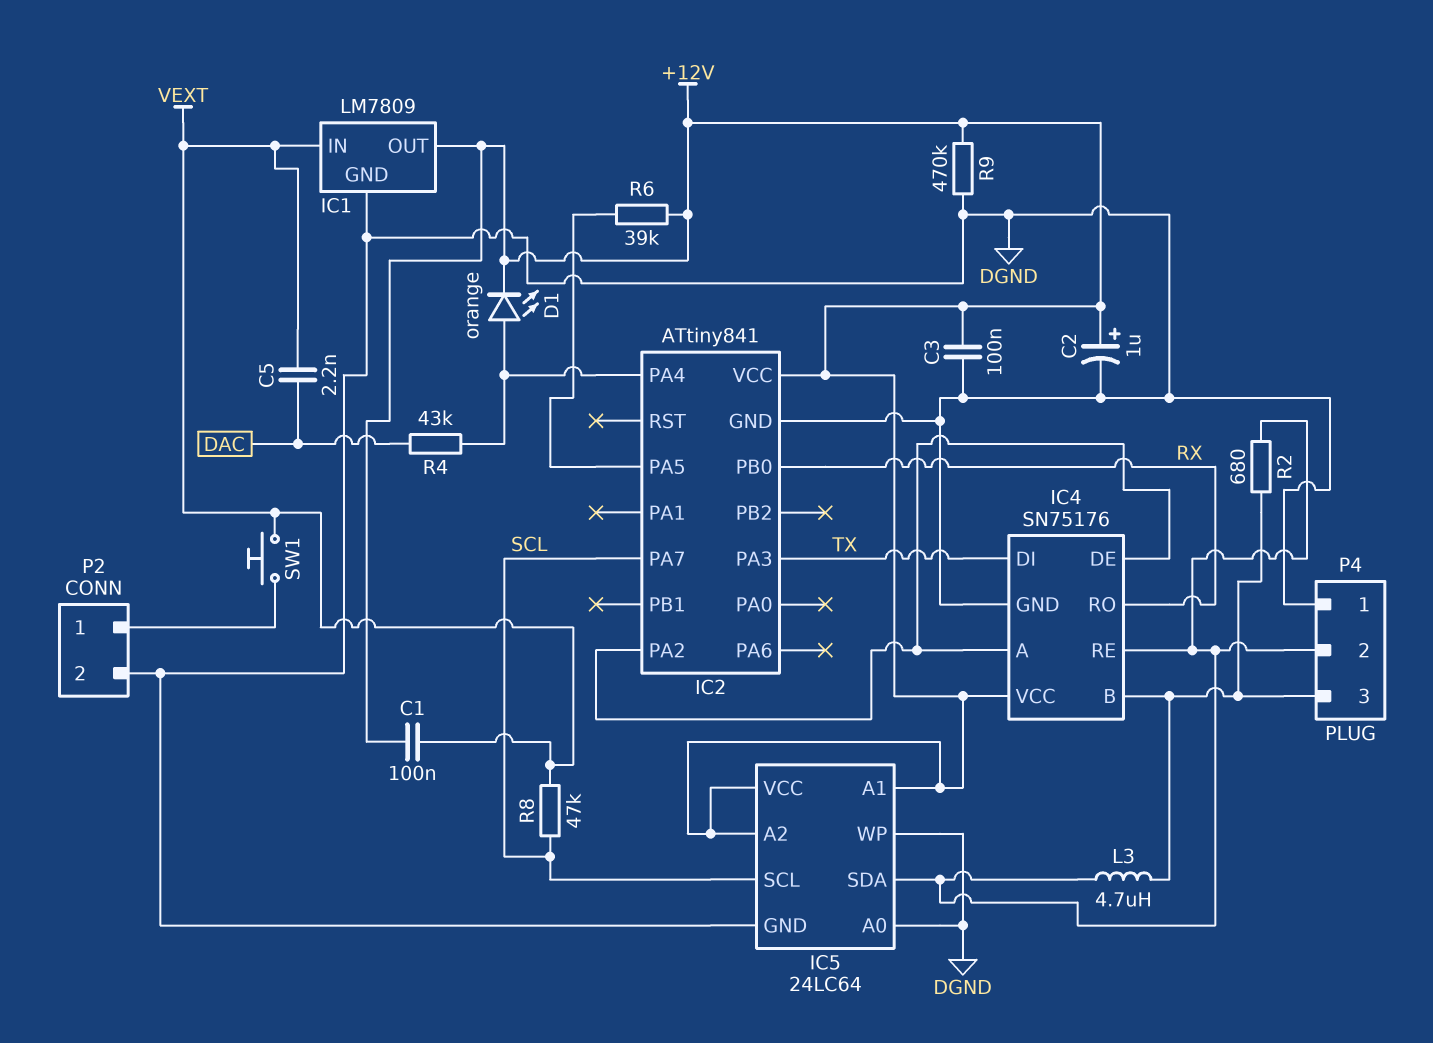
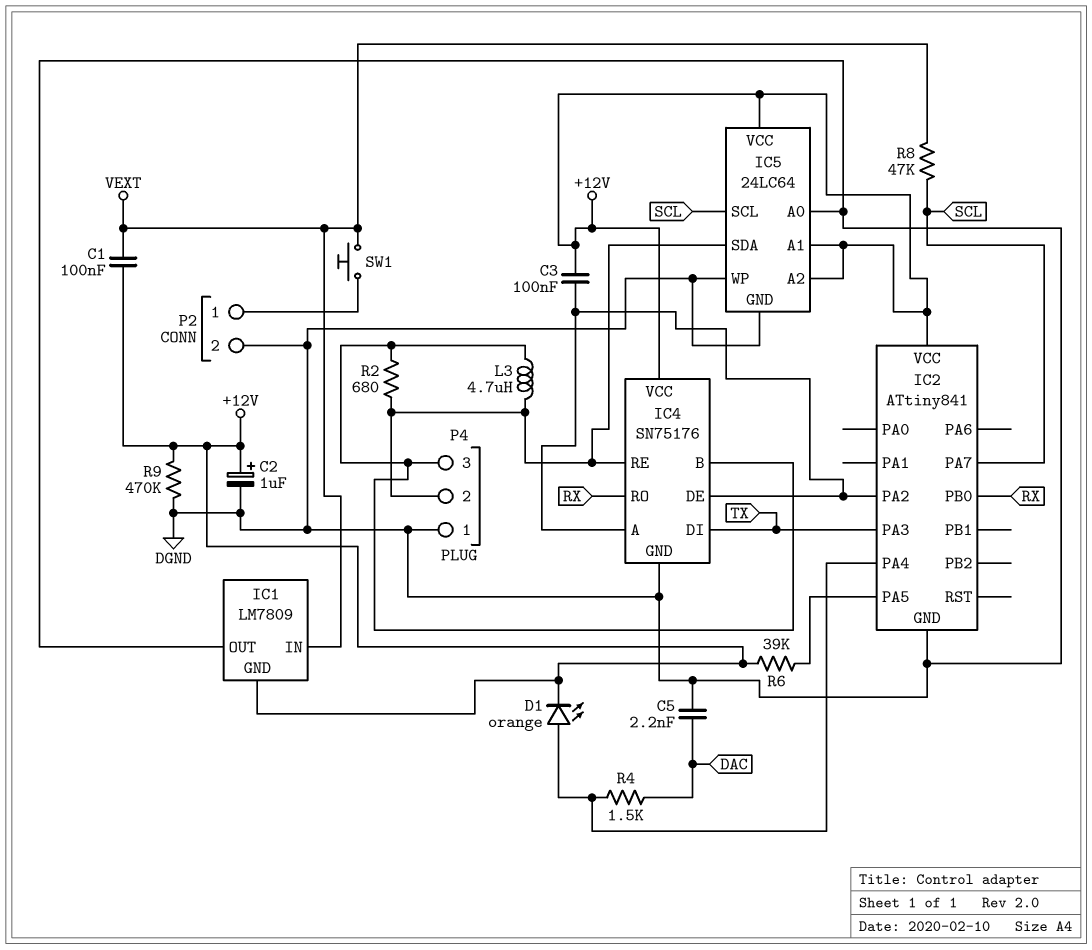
C3: 100nF (+12V, DGND) -> 100nF (+12V, IC2/PA2)
C5: 2.2nF (DAC, VEXT) -> 2.2nF (DAC, DGND)
IC1 pin GND: DGND -> +12V
IC1 pin OUT: +12V -> DGND
R4: 43k (DAC, IC2/PA4) -> 1.5k (DAC, IC2/PA4)

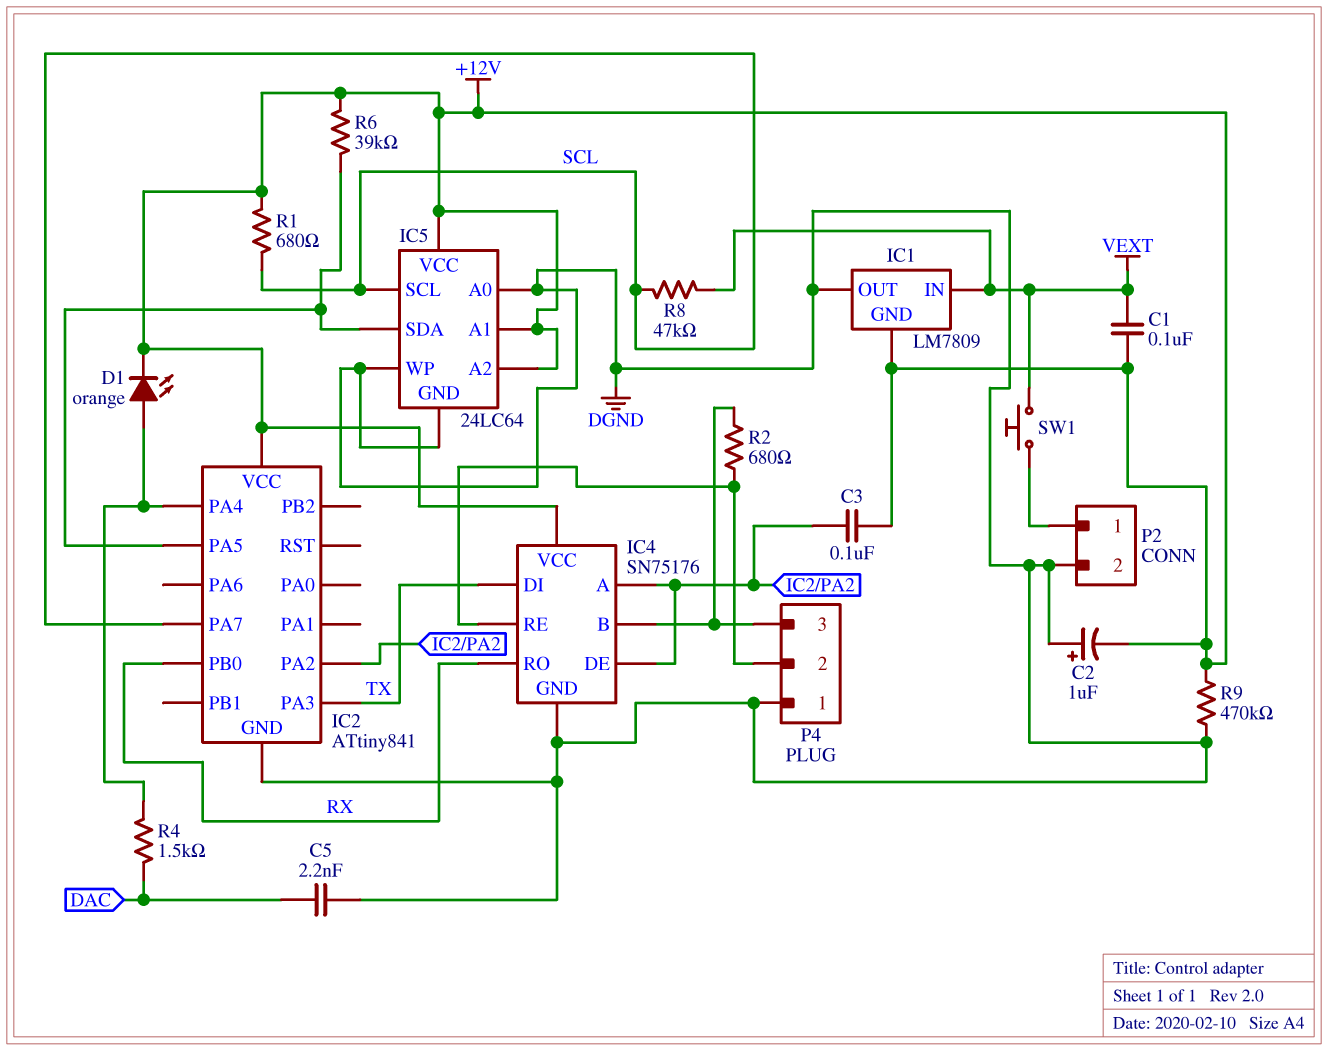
C2: 1uF (plus +12V, minus DGND) -> 1uF (plus DGND, minus +12V)
IC5 pin SDA: IC4/RE -> IC2/PA5
L3: 4.7uH (IC4/B, IC4/RE) -> none
R1: none -> 680 (+12V, SCL)

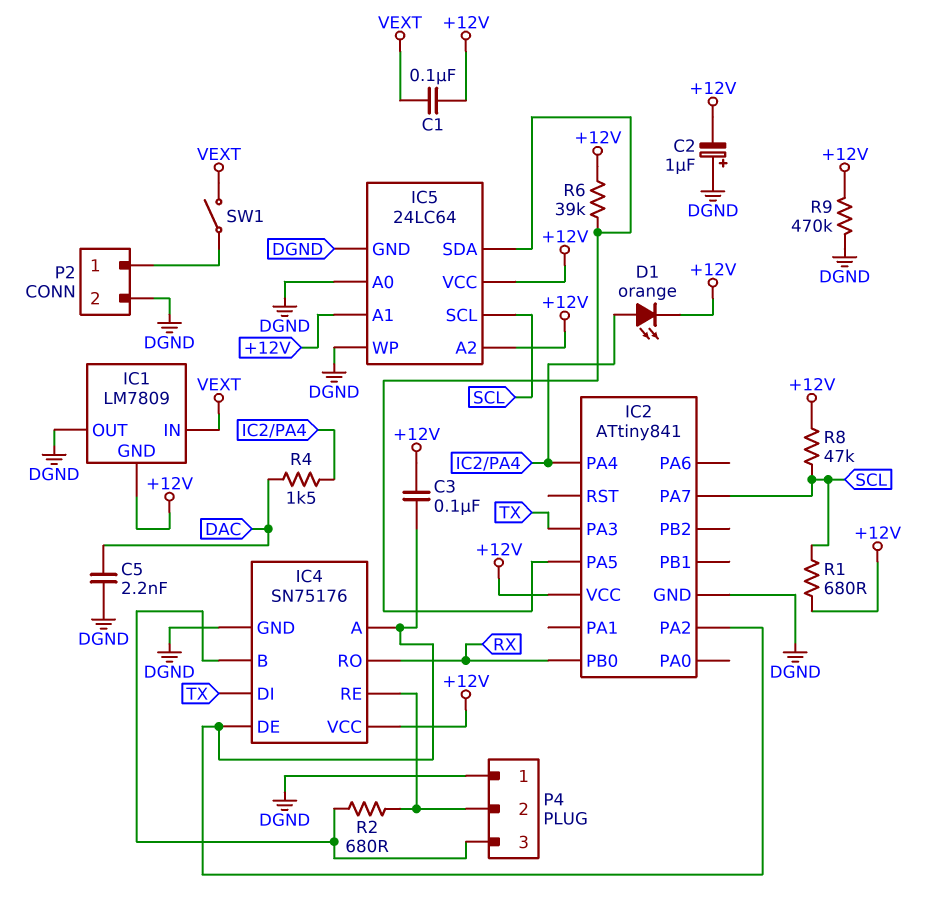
R8: 47k (SCL, VEXT) -> 47k (+12V, SCL)
SW1: button (P2/1, VEXT) -> switch (P2/1, VEXT)

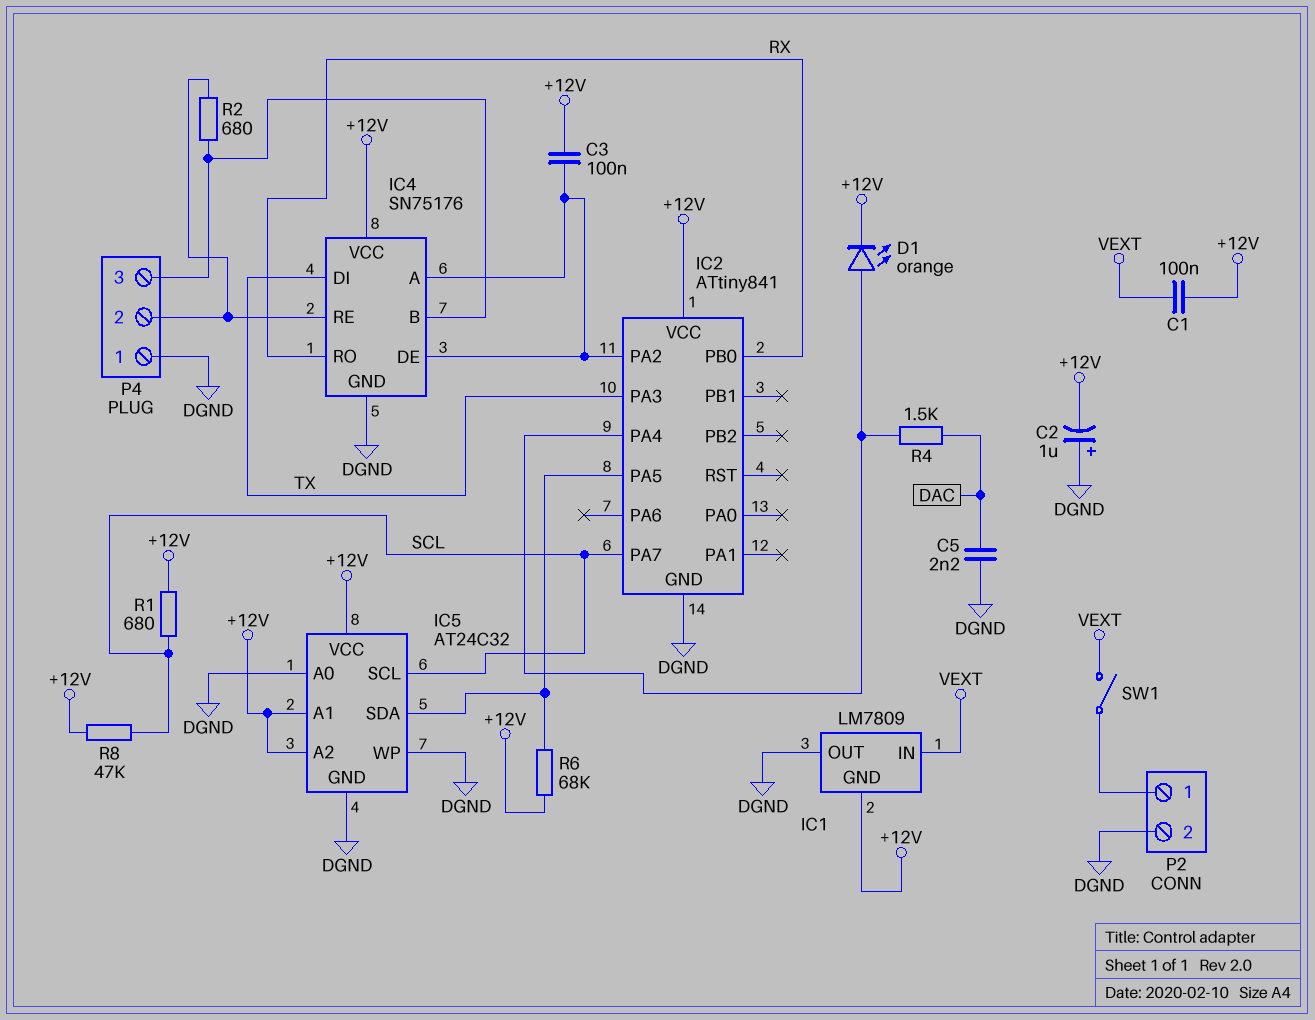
IC5: 24LC64 -> AT24C32
R6: 39k (+12V, IC2/PA5) -> 68k (+12V, IC2/PA5)
R9: 470k (+12V, DGND) -> none

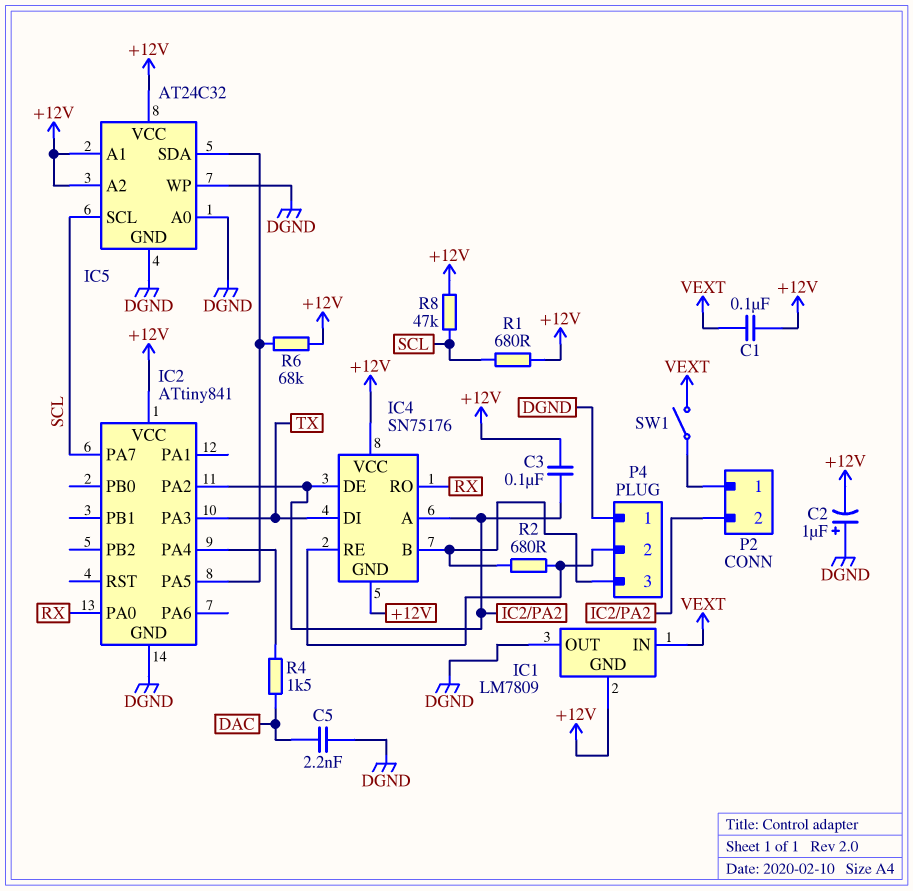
D1: LED orange (A IC2/PA4, K +12V) -> none
IC2 pin PA0: none -> RX
IC2 pin PB0: RX -> none
IC4 pin GND: DGND -> +12V
P2 pin 2: DGND -> IC2/PA2

